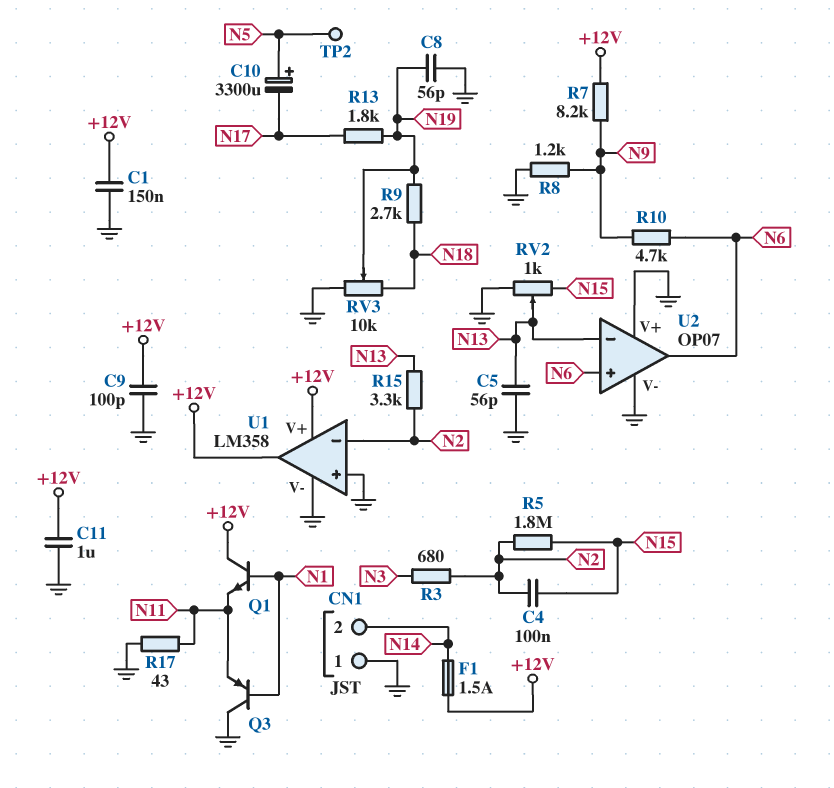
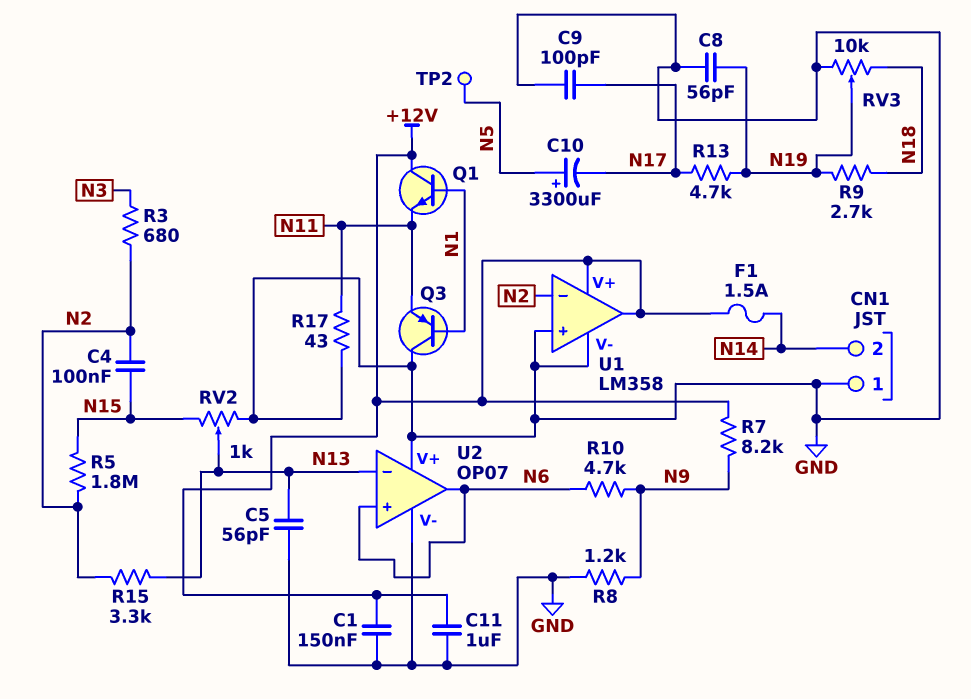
C9: 100pF (+12V, GND) -> 100pF (GND, N17)
R13: 1.8k (N17, N19) -> 4.7k (N17, N19)

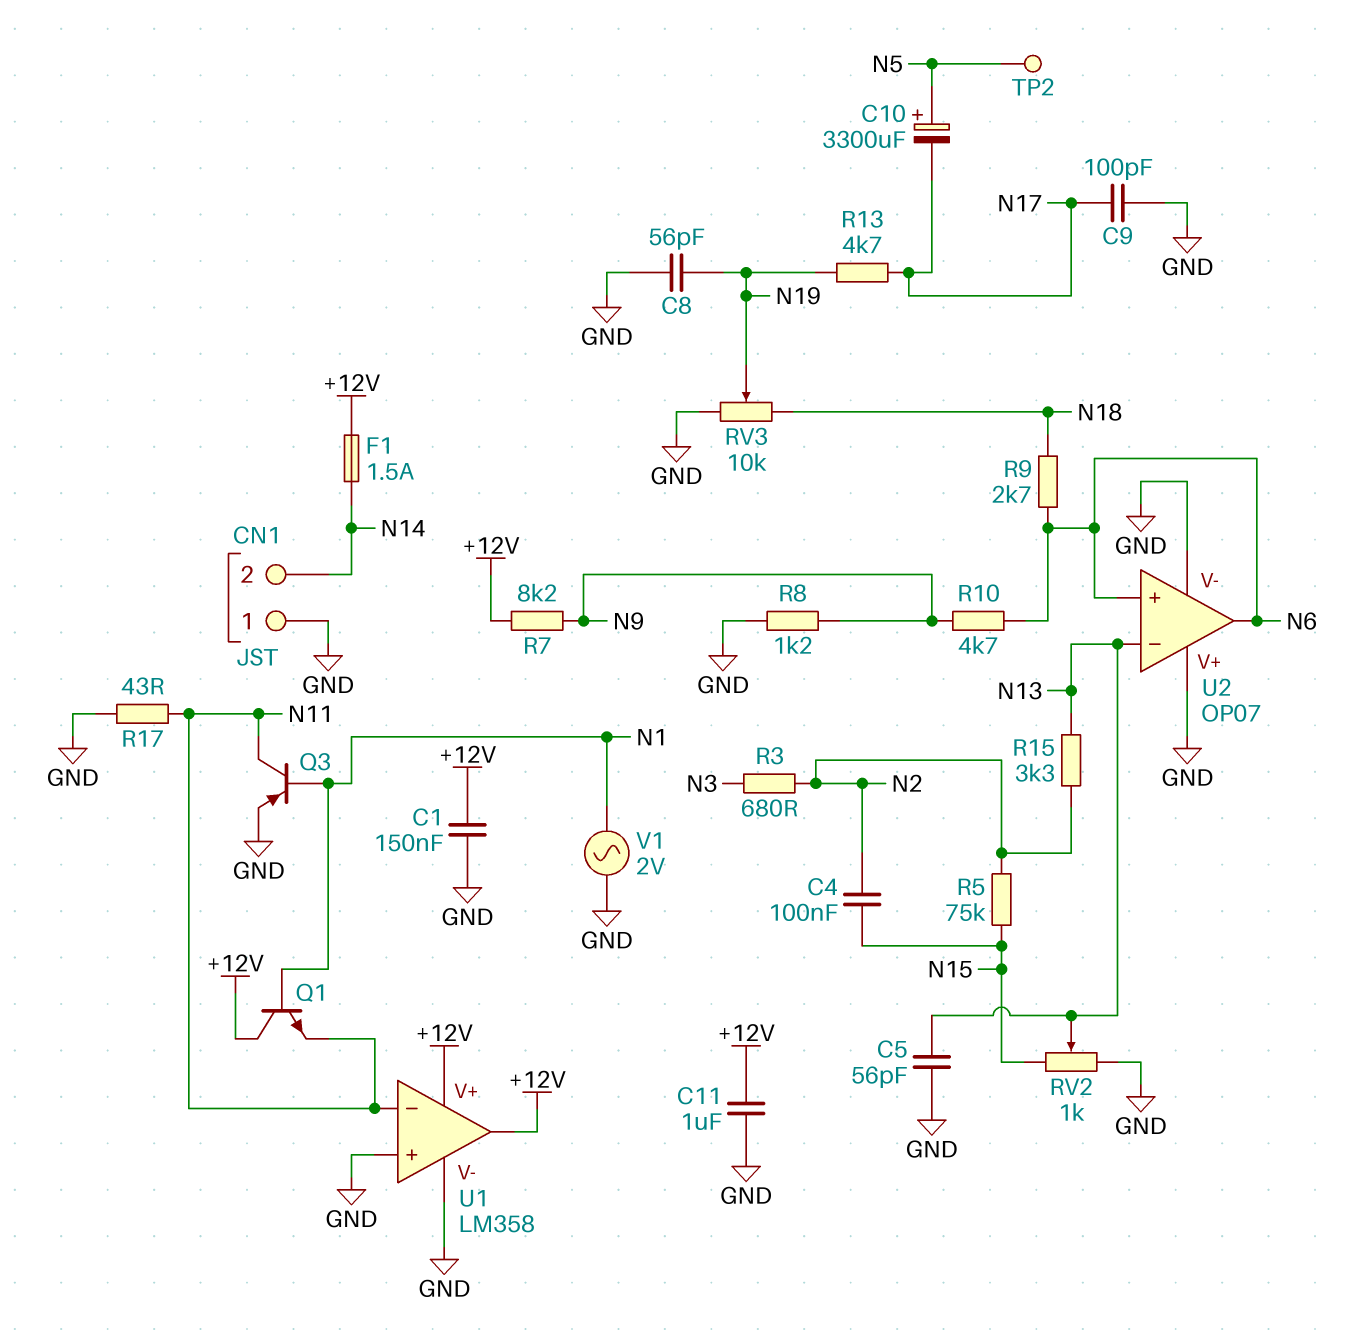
Q3: PNP (B N1, C GND, E N11) -> PNP (B N1, C N11, E GND)
R5: 1.8M (N2, N15) -> 75k (N2, N15)
R9: 2.7k (N18, N19) -> 2.7k (N6, N18)
U1 pin in-: N2 -> N11
V1: none -> AC 2V (GND, N1)

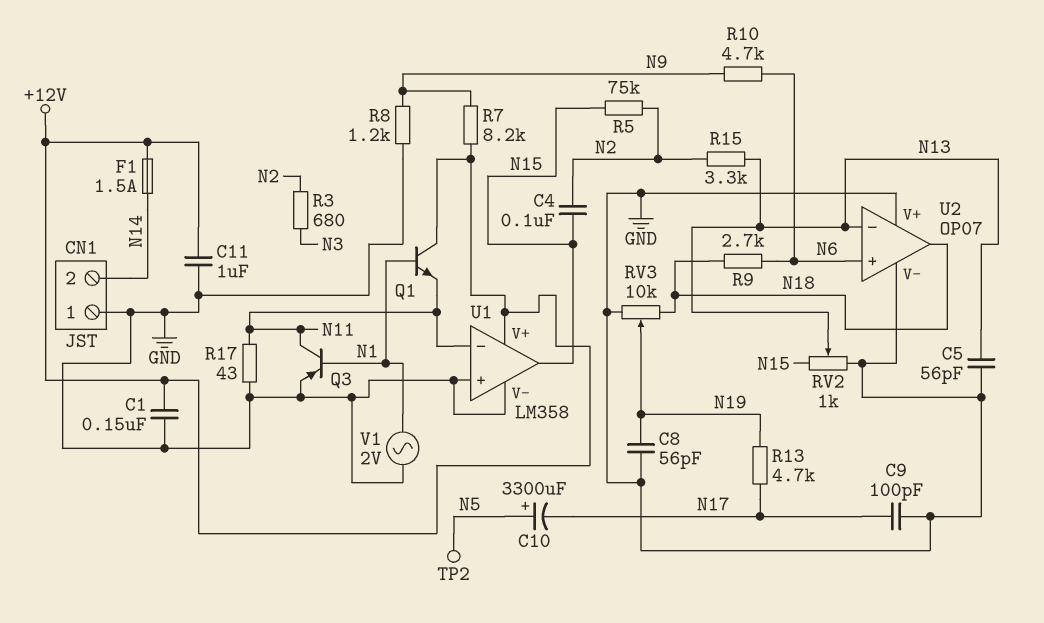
U1 pin out: +12V -> N15
U2 pin out: N6 -> N18

